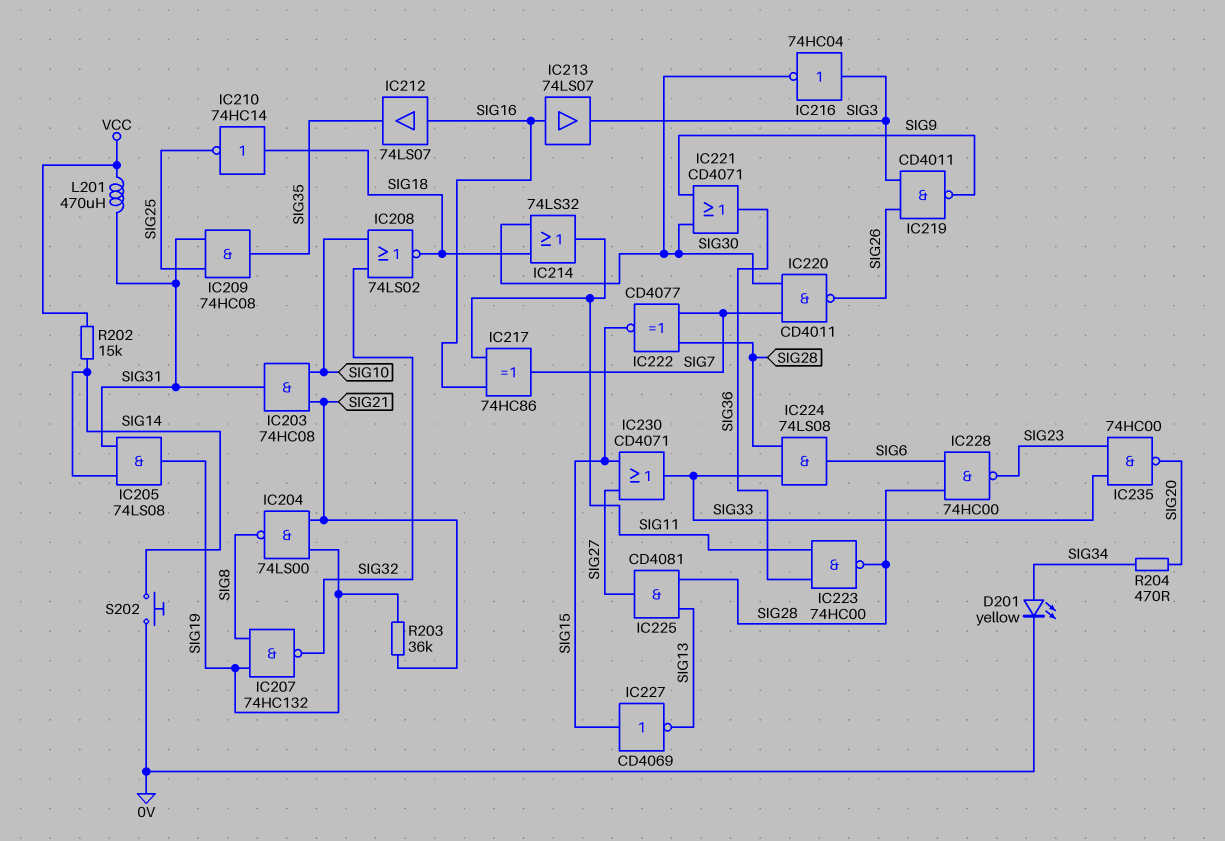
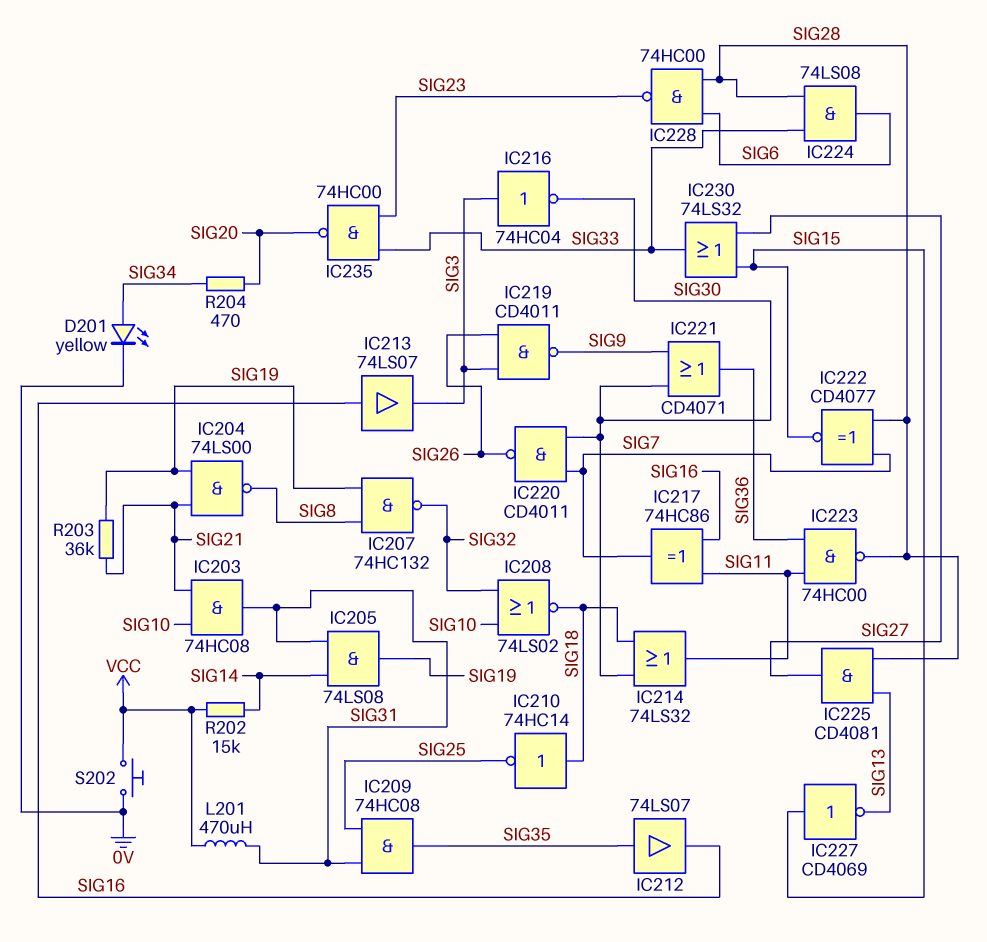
IC212: buffer 74LS07 (in SIG16, out SIG35) -> buffer 74LS07 (in SIG35, out SIG16)
IC230: OR CD4071 (in SIG15, in SIG27, out SIG33) -> OR 74LS32 (in SIG15, in SIG27, out SIG33)
S202: button (0V, SIG14) -> button (0V, VCC)

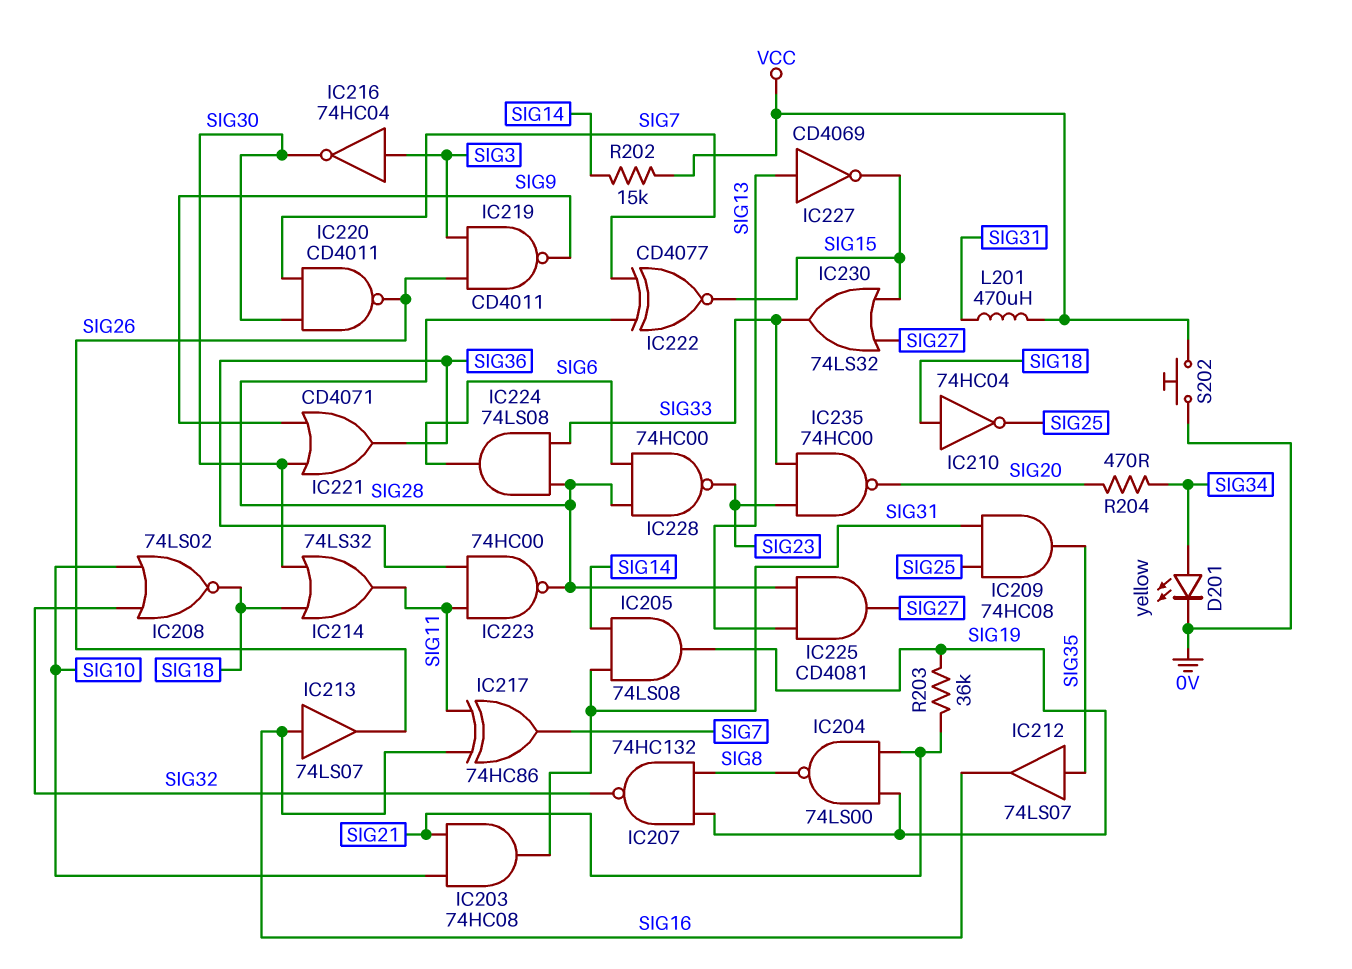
IC210: NOT 74HC14 (in SIG18, out SIG25) -> NOT 74HC04 (in SIG18, out SIG25)
IC213: buffer 74LS07 (in SIG16, out SIG3) -> buffer 74LS07 (in SIG16, out SIG26)
IC227: NOT CD4069 (in SIG15, out SIG13) -> NOT CD4069 (in SIG13, out SIG15)

